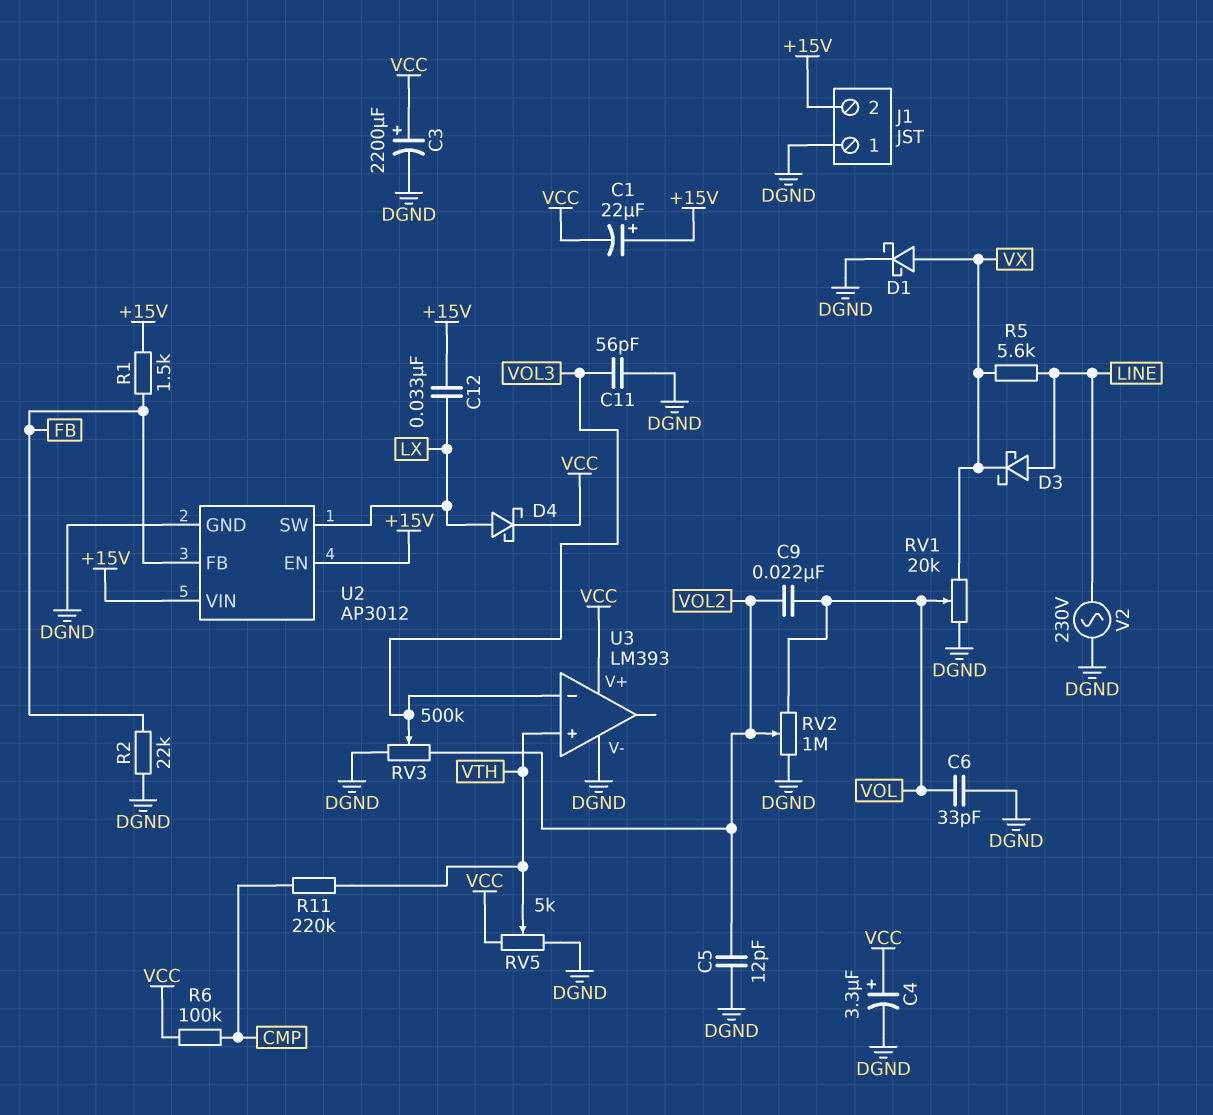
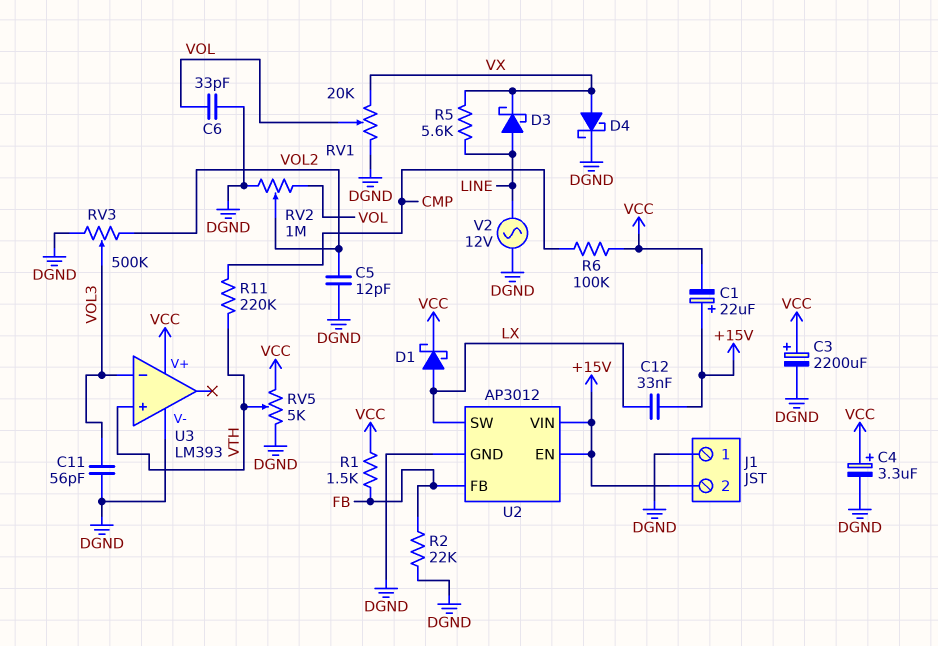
C9: 22nF (VOL, VOL2) -> none
D1: schottky (A VX, K DGND) -> schottky (A LX, K VCC)
D4: schottky (A LX, K VCC) -> schottky (A VX, K DGND)
R1: 1.5k (+15V, FB) -> 1.5k (FB, VCC)
V2: AC 230V (DGND, LINE) -> AC 12V (DGND, LINE)

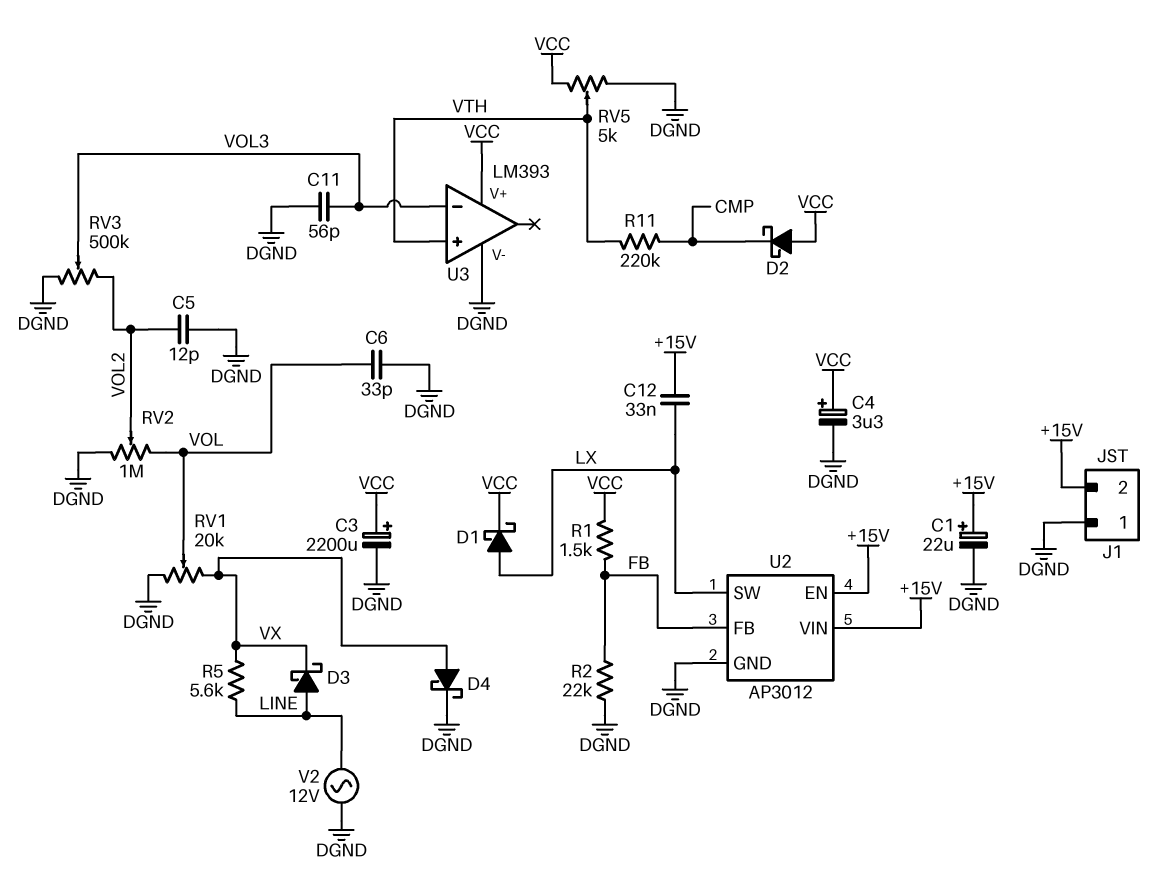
C1: 22uF (plus +15V, minus VCC) -> 22uF (plus +15V, minus DGND)
D2: none -> schottky (A VCC, K CMP)
R6: 100k (CMP, VCC) -> none

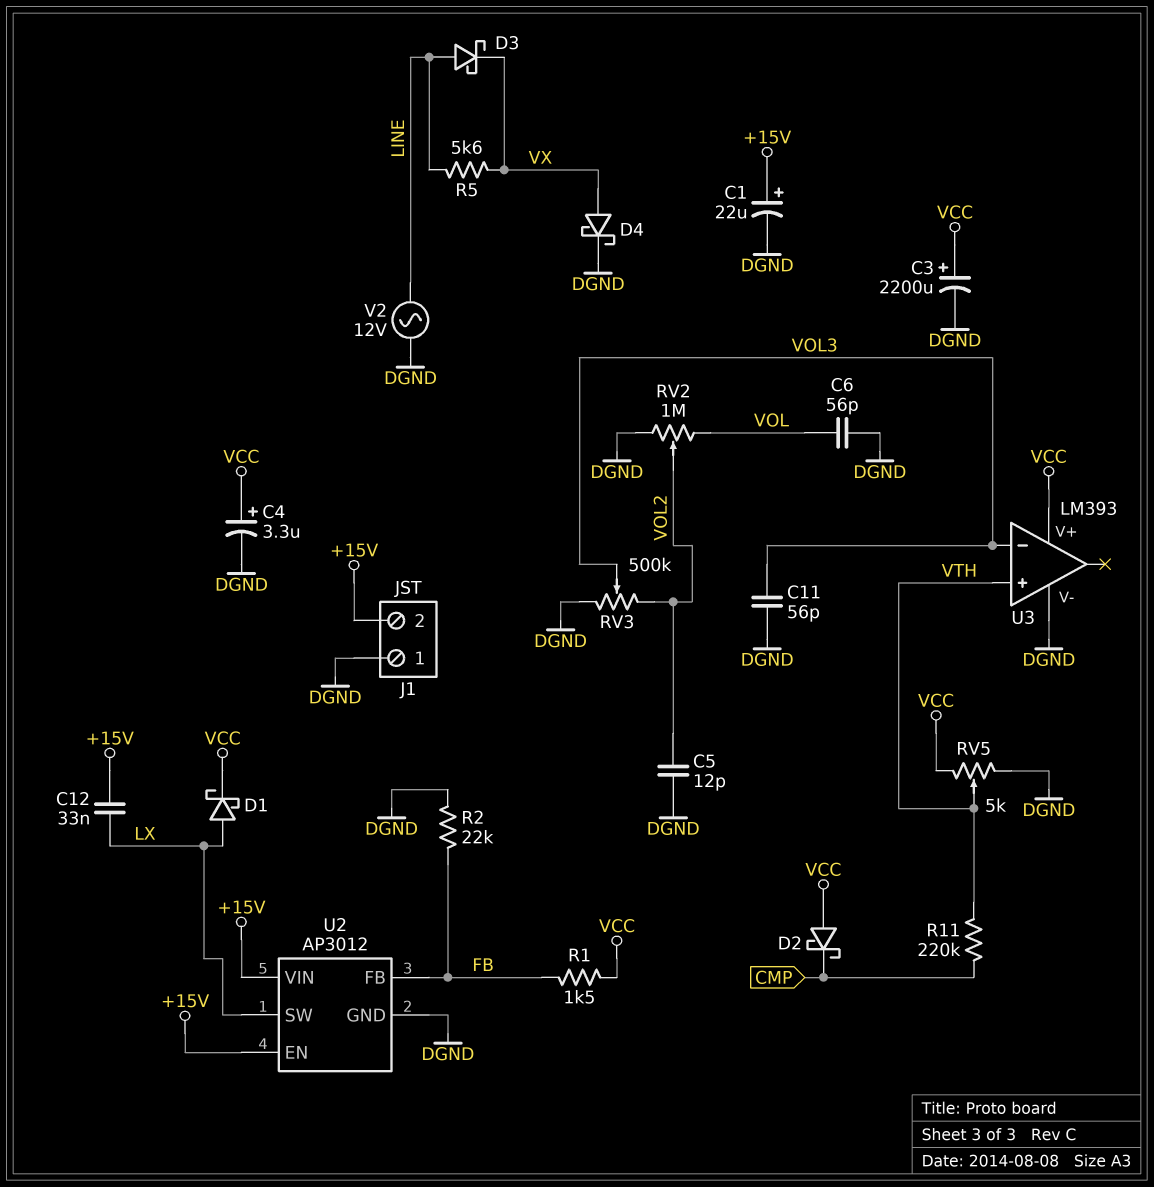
C6: 33pF (DGND, VOL) -> 56pF (DGND, VOL)
RV1: 20k (DGND, VX, wiper VOL) -> none

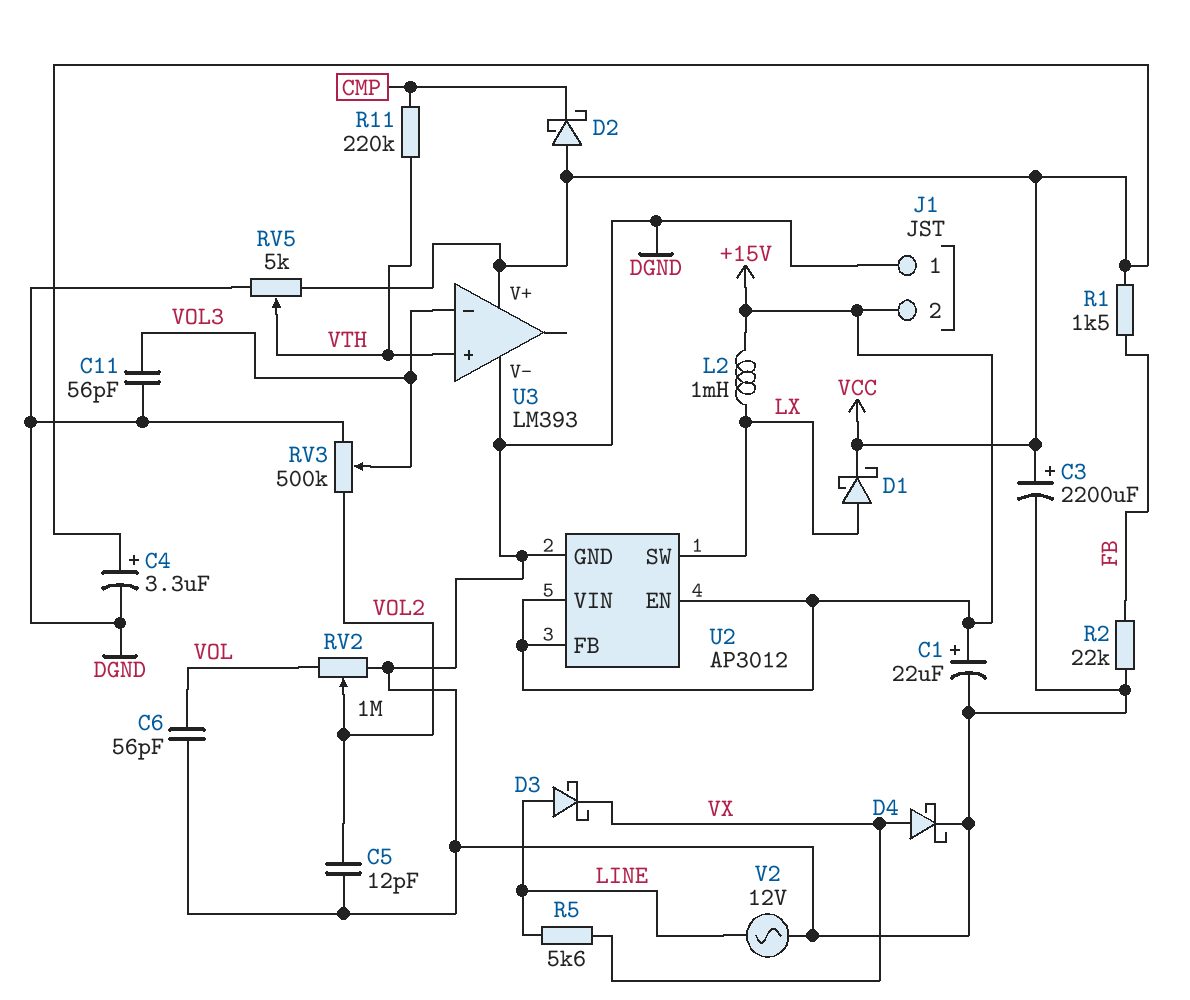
C12: 33nF (+15V, LX) -> none
L2: none -> 1mH (+15V, LX)
U2 pin FB: FB -> +15V

